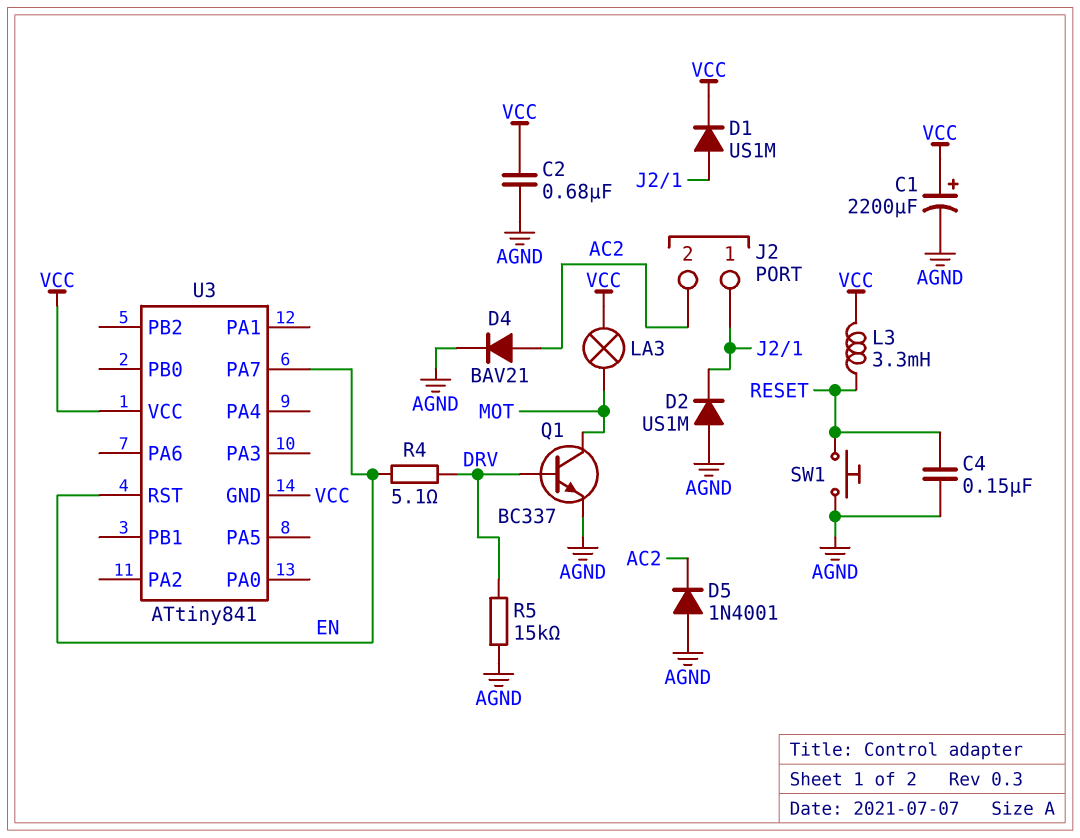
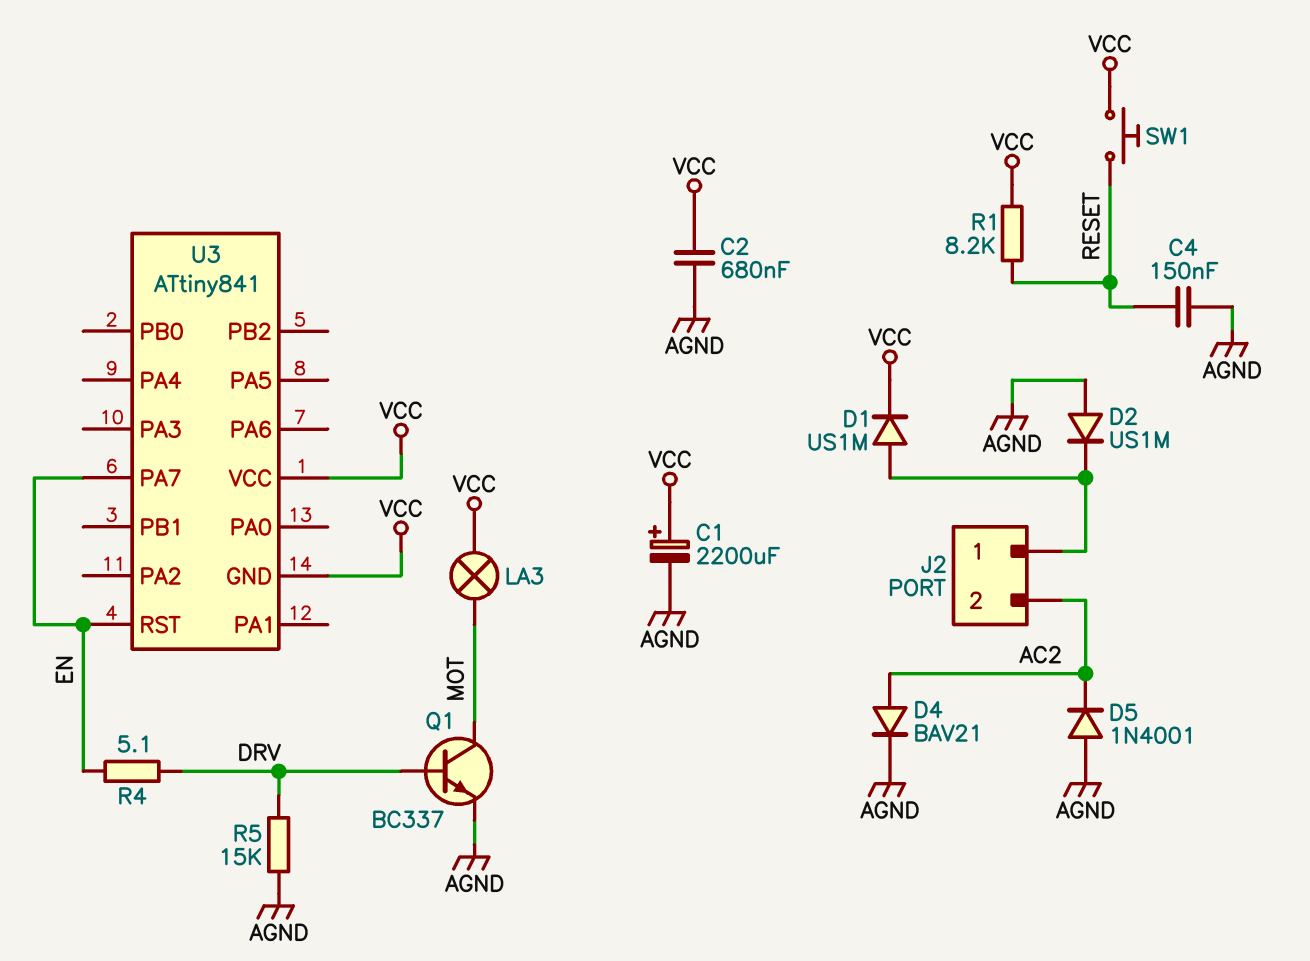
L3: 3.3mH (RESET, VCC) -> none
R1: none -> 8.2k (RESET, VCC)
SW1: button (AGND, RESET) -> button (RESET, VCC)

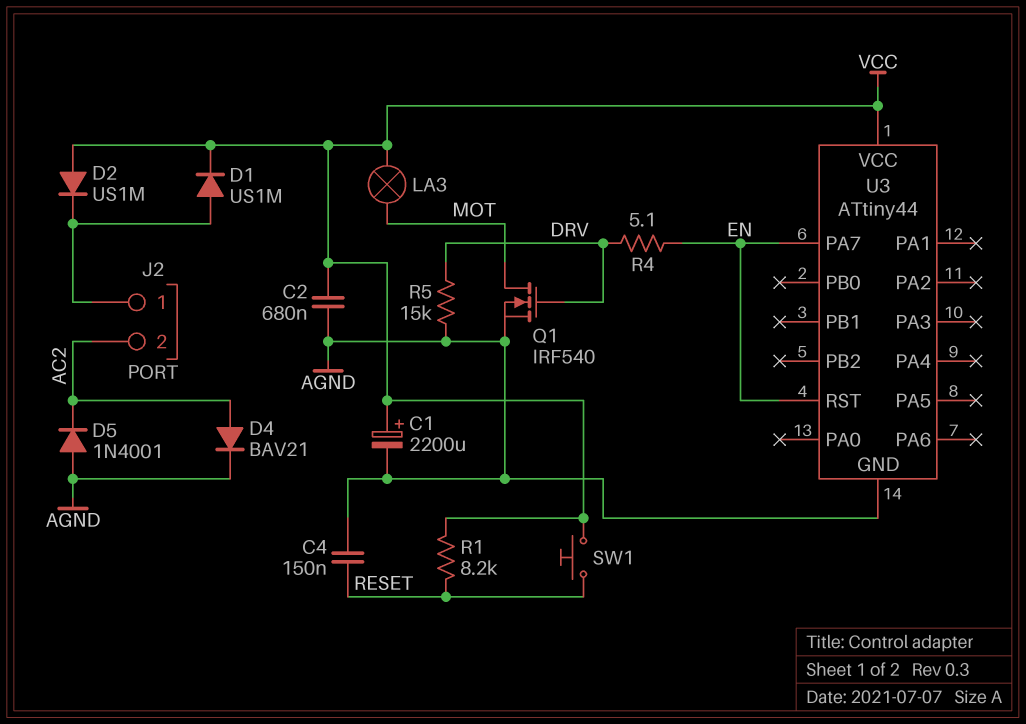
D2: diode US1M (A AGND, K J2/1) -> diode US1M (A VCC, K J2/1)
Q1: NPN BC337 (B DRV, C MOT, E AGND) -> NMOS IRF540 (G DRV, D MOT, S AGND)
U3: ATtiny841 -> ATtiny44
U3 pin GND: VCC -> AGND

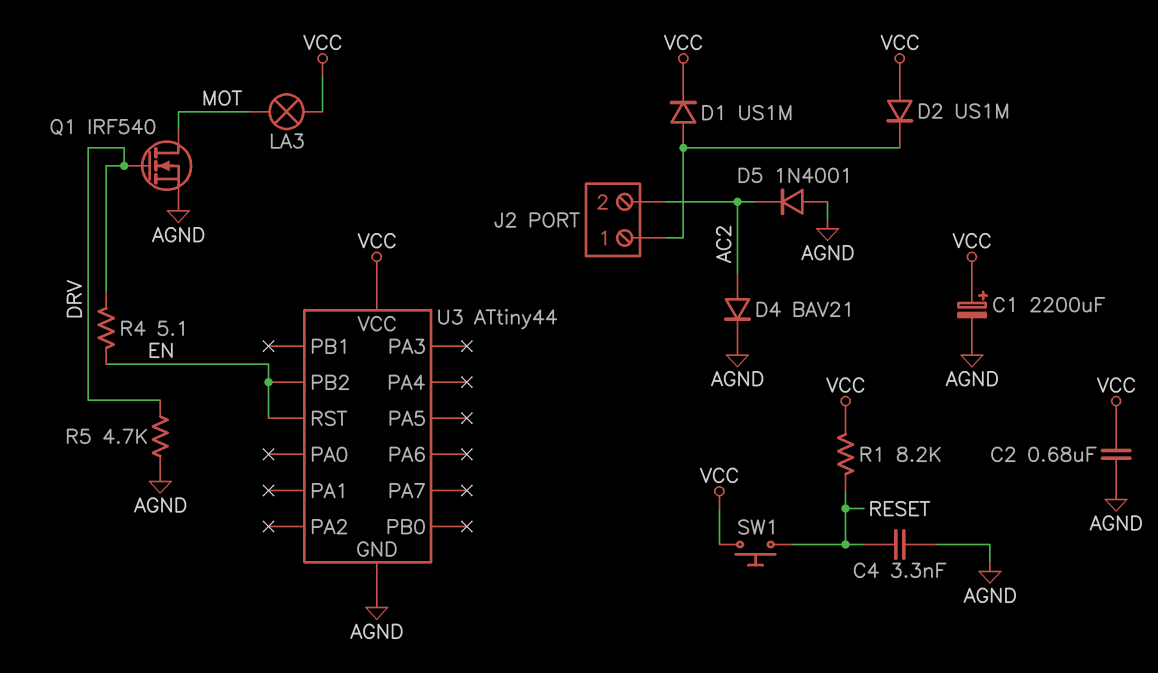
C4: 150nF (AGND, RESET) -> 3.3nF (AGND, RESET)
R5: 15k (AGND, DRV) -> 4.7k (AGND, DRV)
U3 pin PA7: EN -> none
U3 pin PB2: none -> EN

